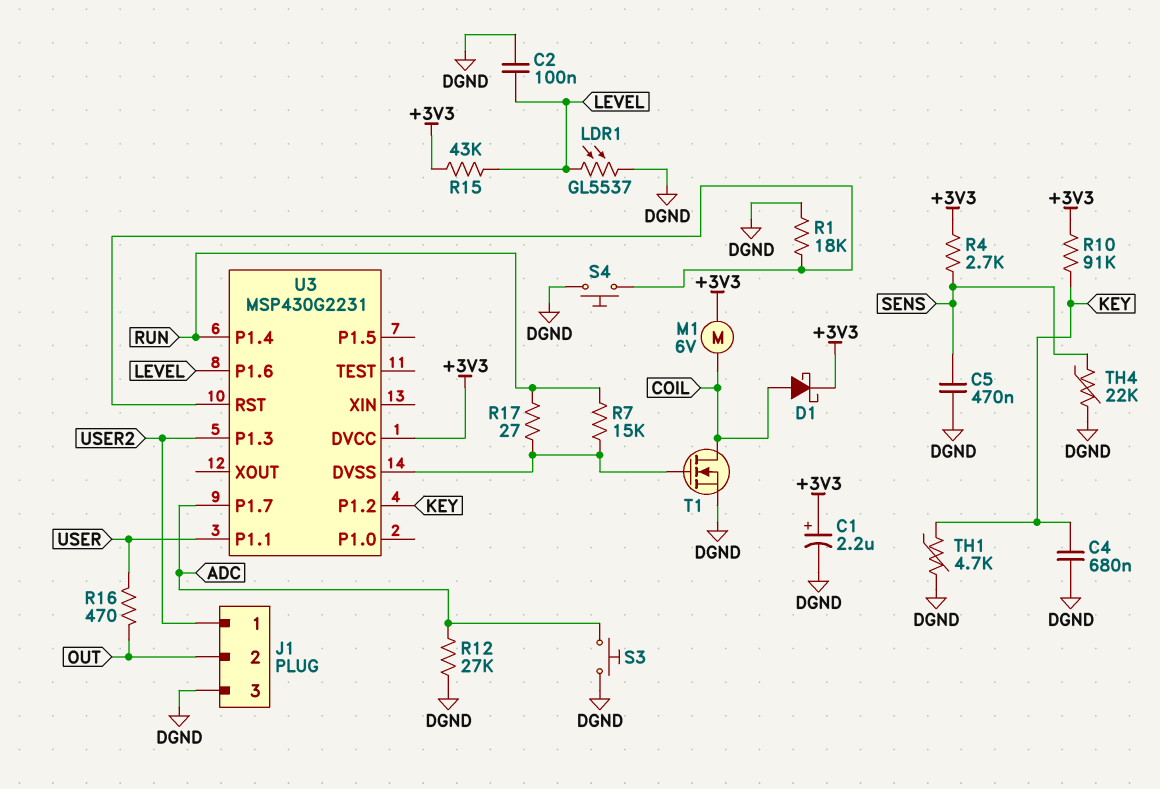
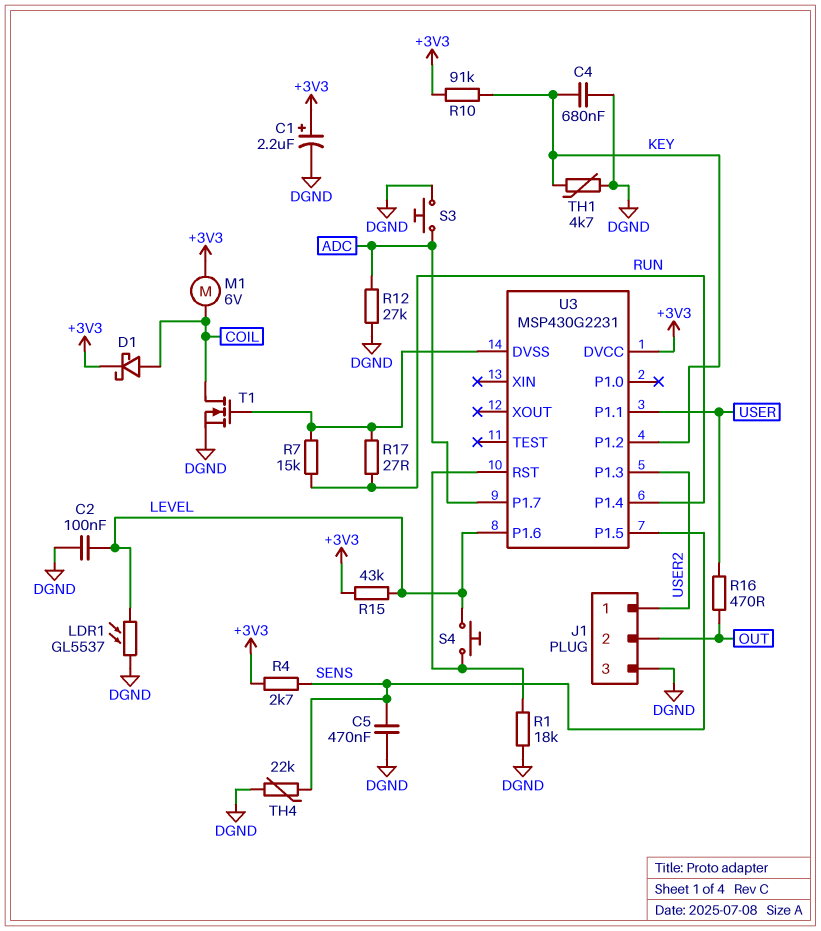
S4: button (DGND, U3/RST) -> button (LEVEL, U3/RST)
U3 pin P1.5: none -> SENS

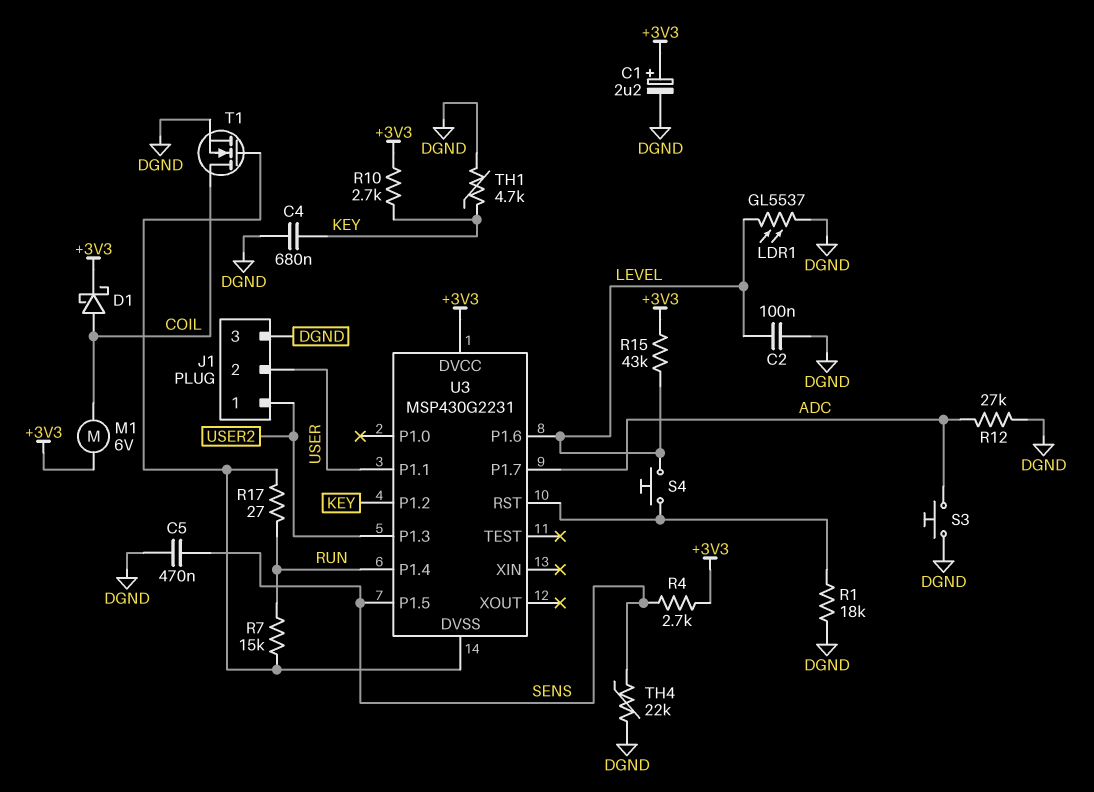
J1 pin 2: OUT -> USER
R10: 91k (+3V3, KEY) -> 2.7k (+3V3, KEY)
R16: 470 (OUT, USER) -> none

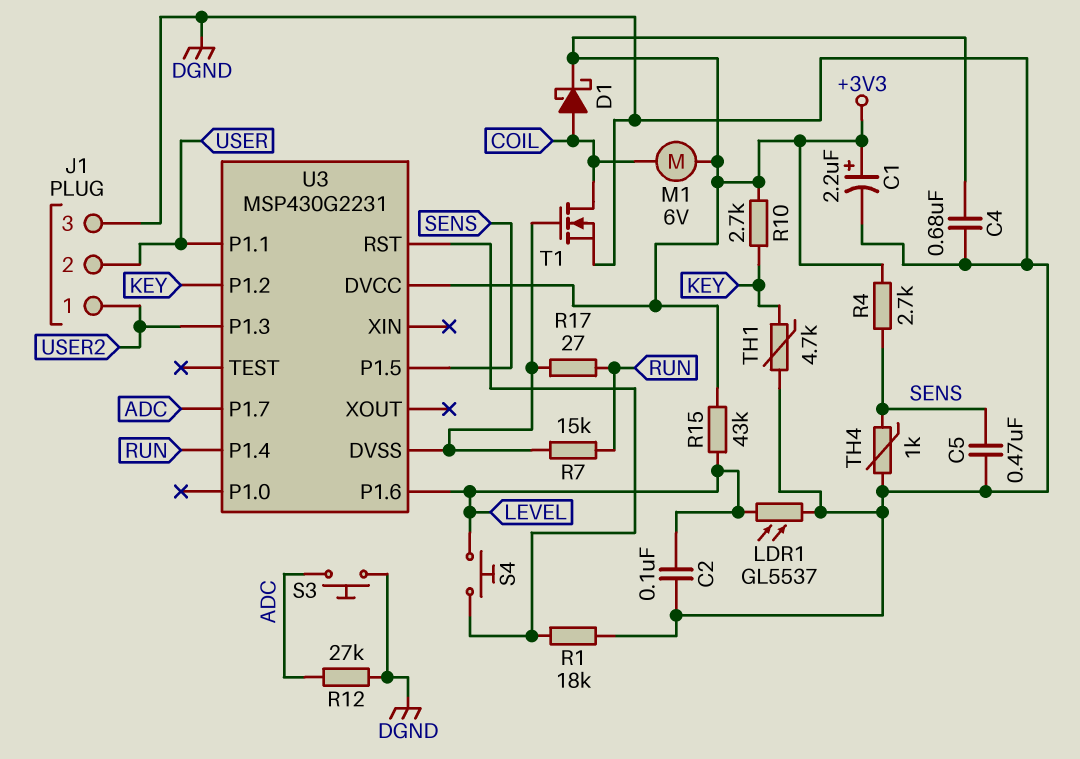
C4: 680nF (DGND, KEY) -> 680nF (+3V3, DGND)
TH4: 22k (DGND, SENS) -> 1k (DGND, SENS)

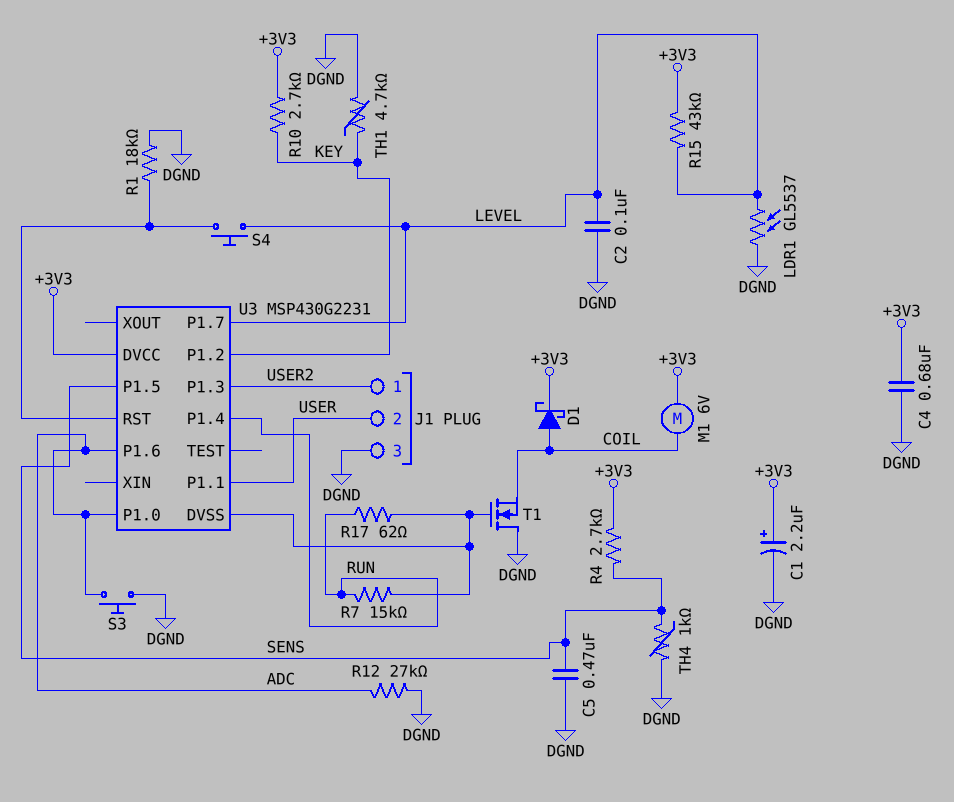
R17: 27 (RUN, U3/DVSS) -> 62 (RUN, U3/DVSS)
T1: NMOS (G U3/DVSS, D COIL, S DGND) -> NMOS (G U3/DVSS, D DGND, S COIL)
U3 pin P1.0: none -> ADC
U3 pin P1.6: LEVEL -> ADC
U3 pin P1.7: ADC -> LEVEL

